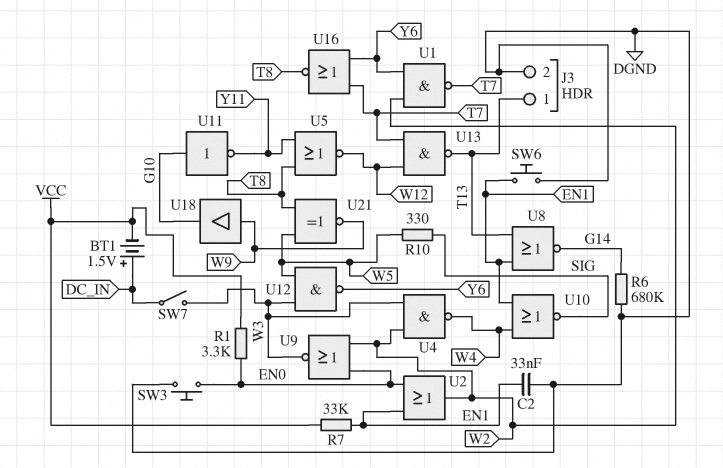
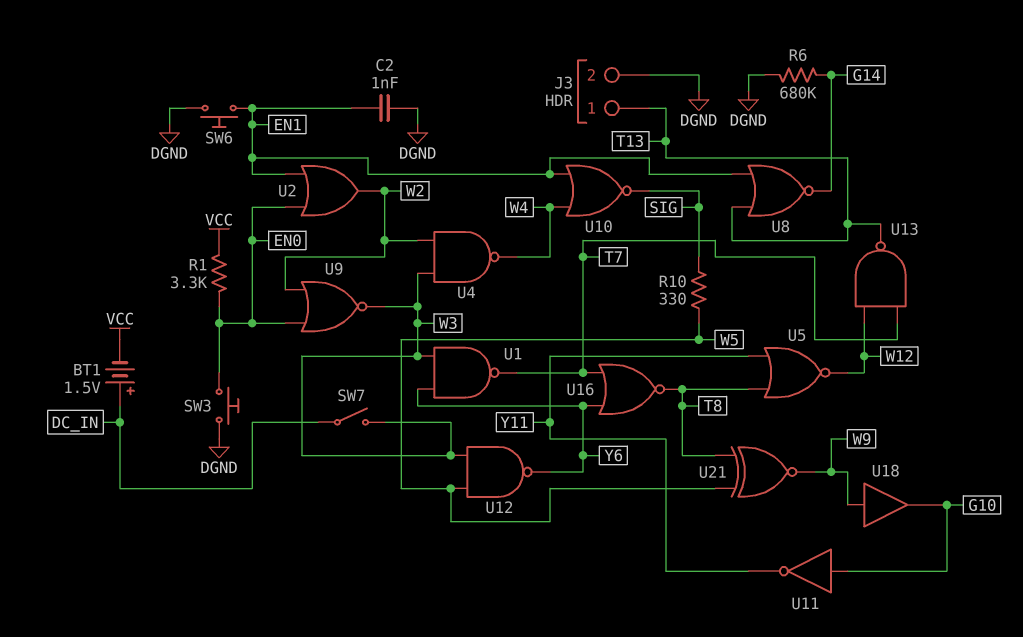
C2: 33nF (DGND, EN1) -> 1nF (DGND, EN1)
R7: 33k (EN1, VCC) -> none
U1: NAND (in W2, in Y6, out T7) -> NAND (in W3, in Y6, out T7)

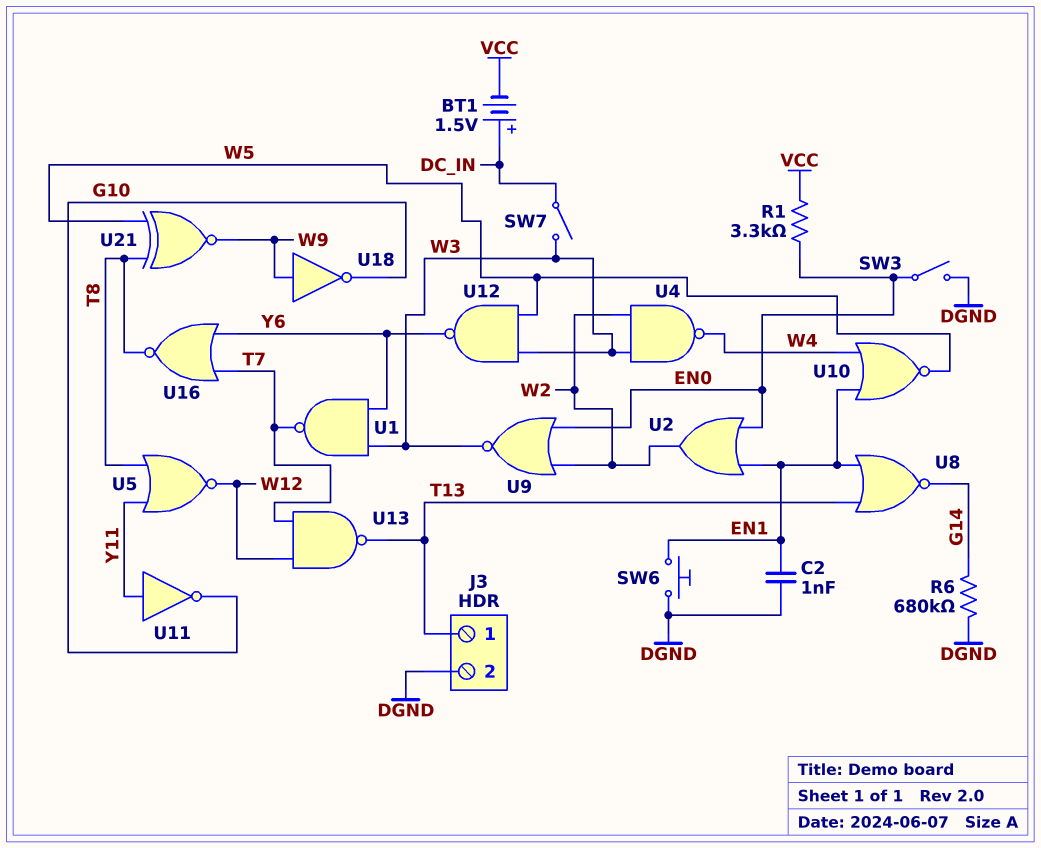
R10: 330 (SIG, W5) -> none
SW3: button (DGND, EN0) -> switch (DGND, EN0)
U10: NOR (in EN1, in W4, out SIG) -> NOR (in EN1, in W4, out W5)
U11: NOT (in G10, out Y11) -> NOT (in Y11, out G10)
U18: buffer (in W9, out G10) -> NOT (in W9, out G10)

